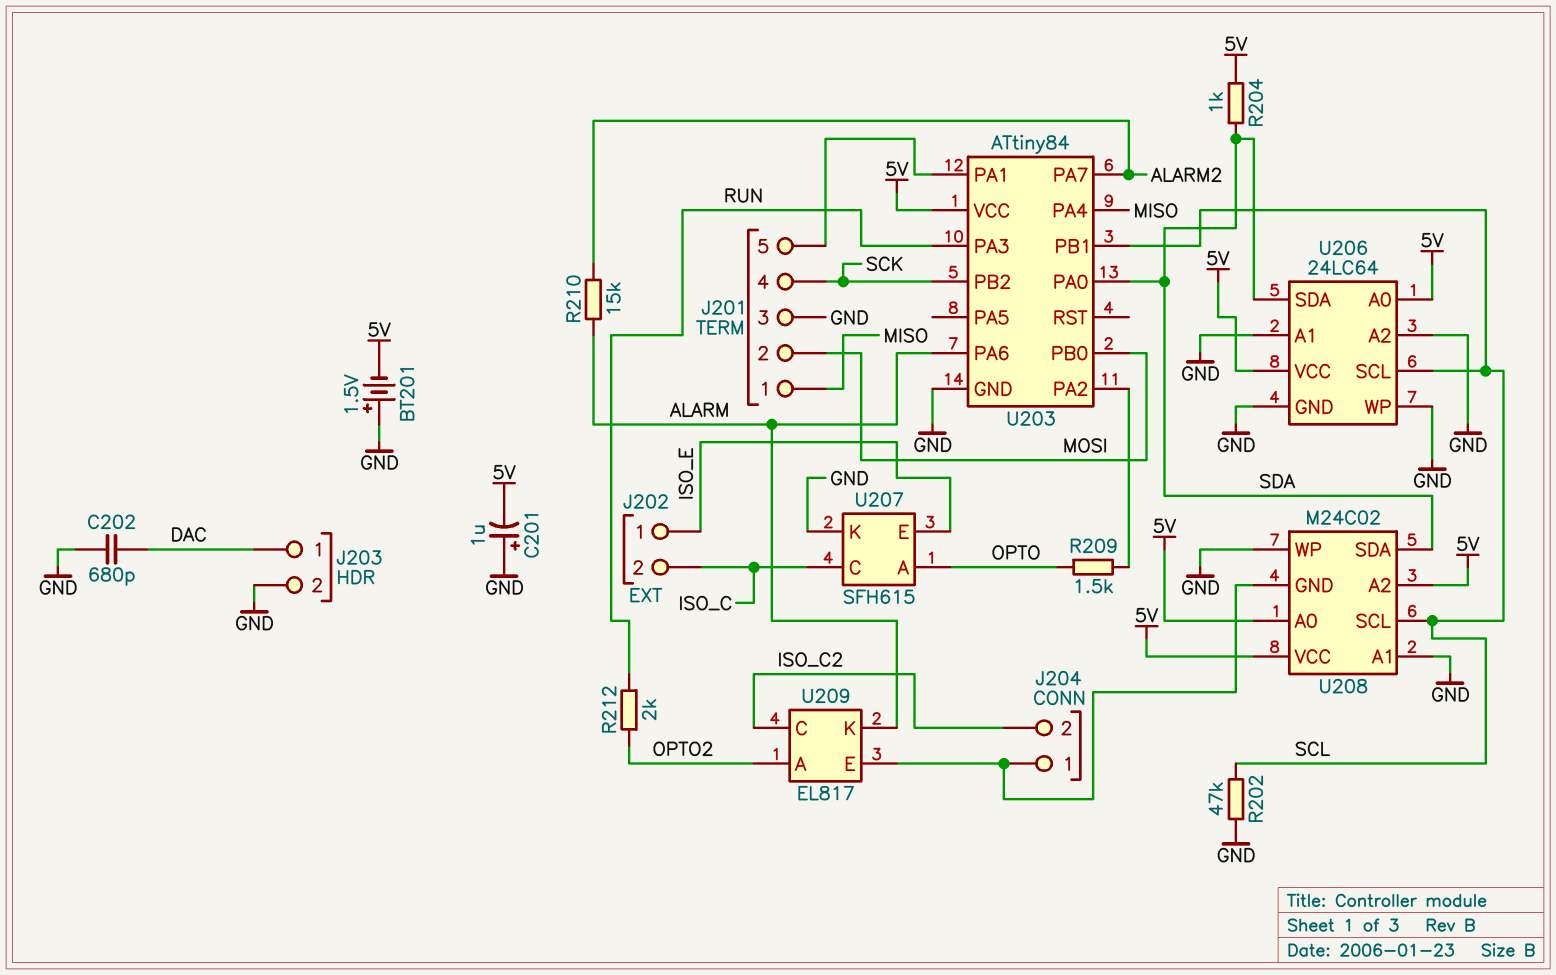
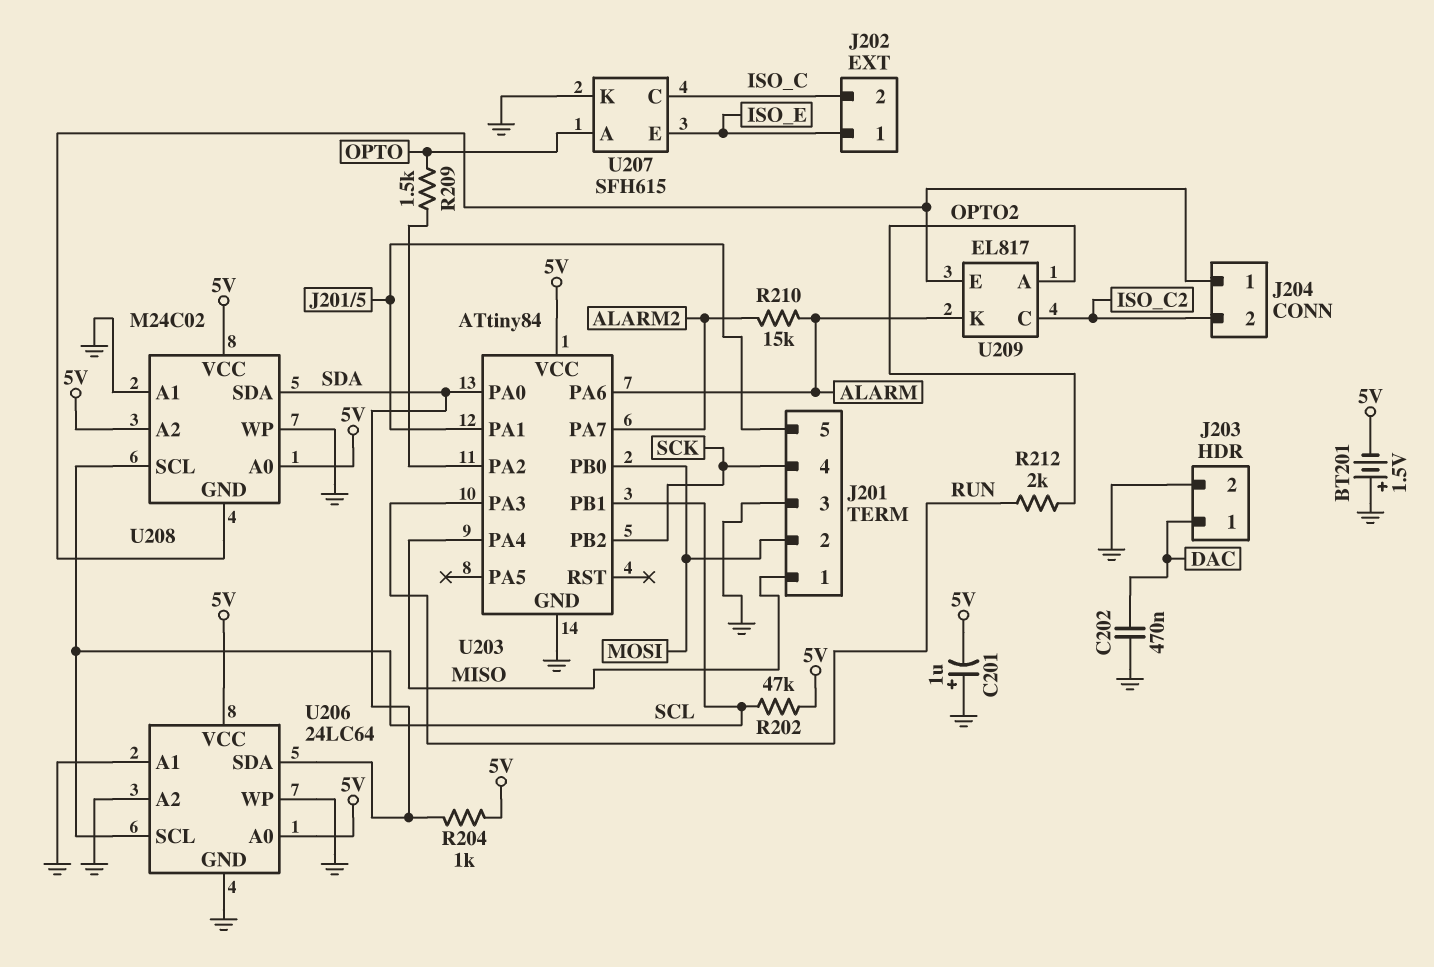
C202: 680pF (DAC, GND) -> 470nF (DAC, GND)
R202: 47k (GND, SCL) -> 47k (5V, SCL)

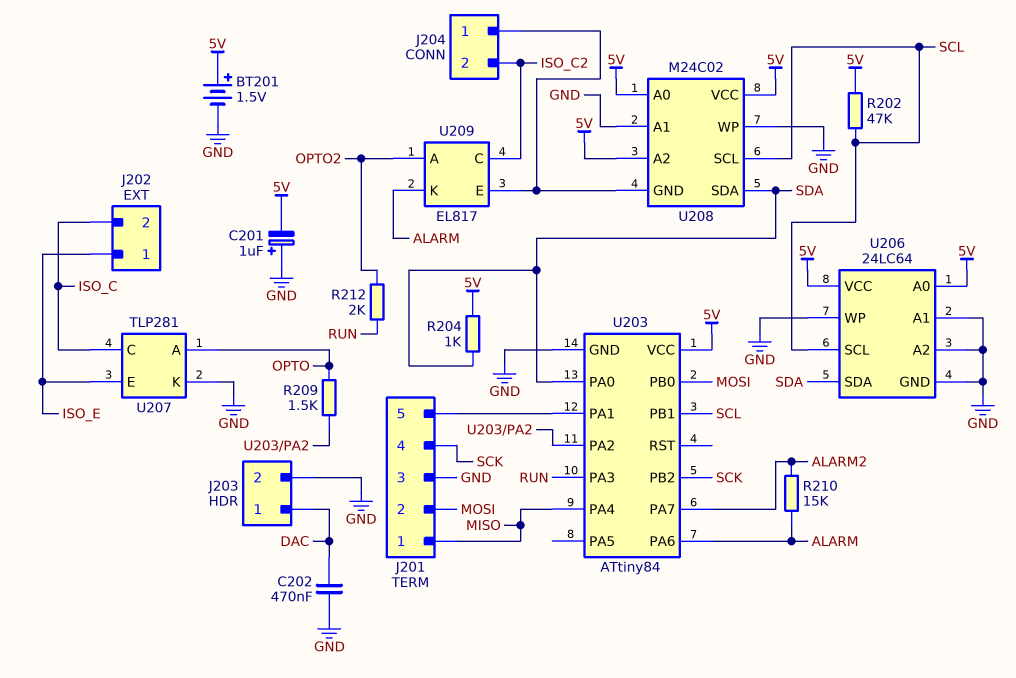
BT201: 1.5V (plus GND, minus 5V) -> 1.5V (plus 5V, minus GND)
U207: SFH615 -> TLP281

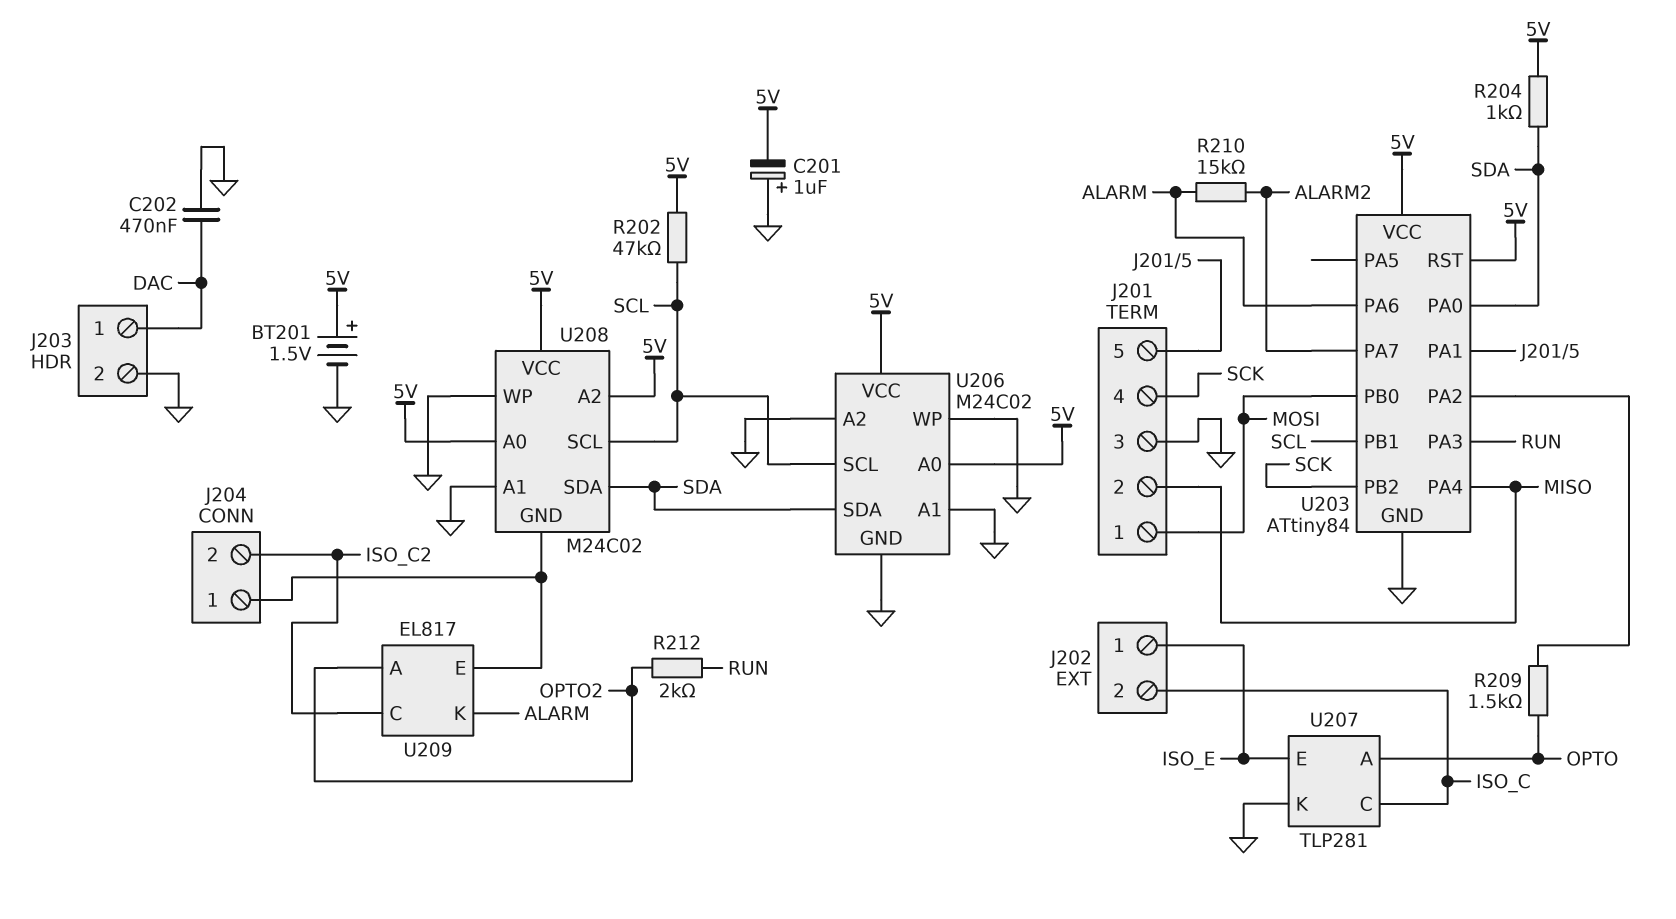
J201 pin 1: MISO -> MOSI
J201 pin 2: MOSI -> MISO
U203 pin RST: none -> 5V
U206: 24LC64 -> M24C02

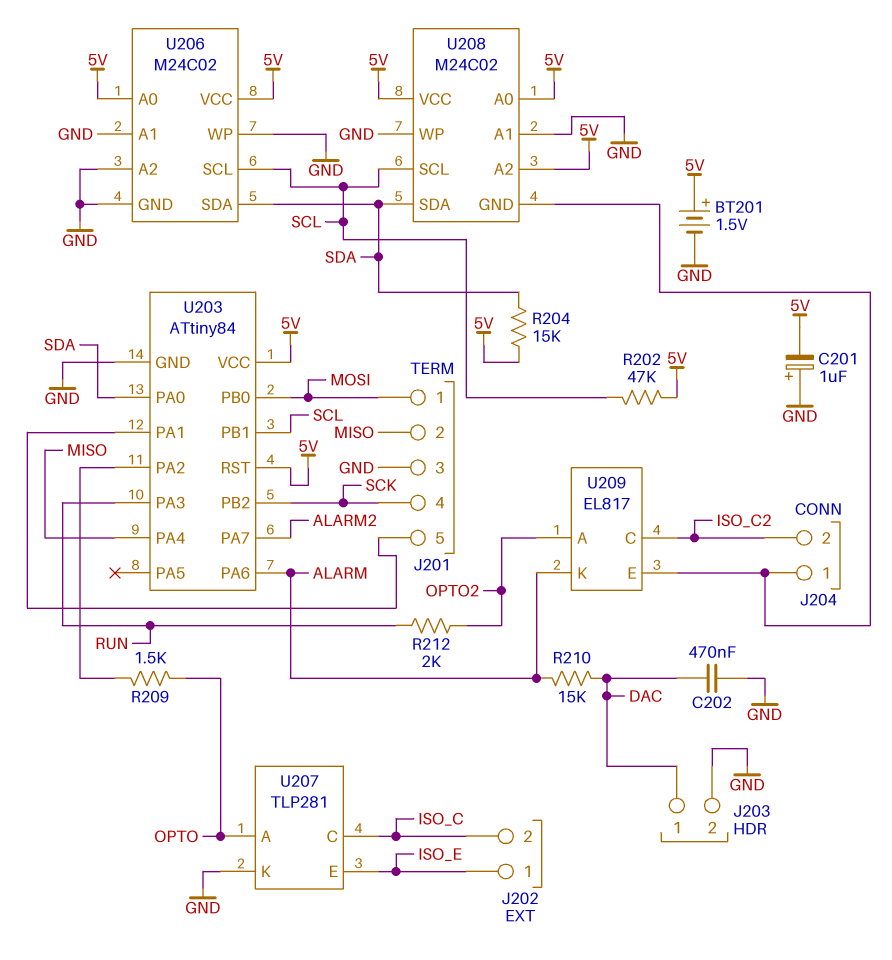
R204: 1k (5V, SDA) -> 15k (5V, SDA)
R210: 15k (ALARM, ALARM2) -> 15k (ALARM, DAC)

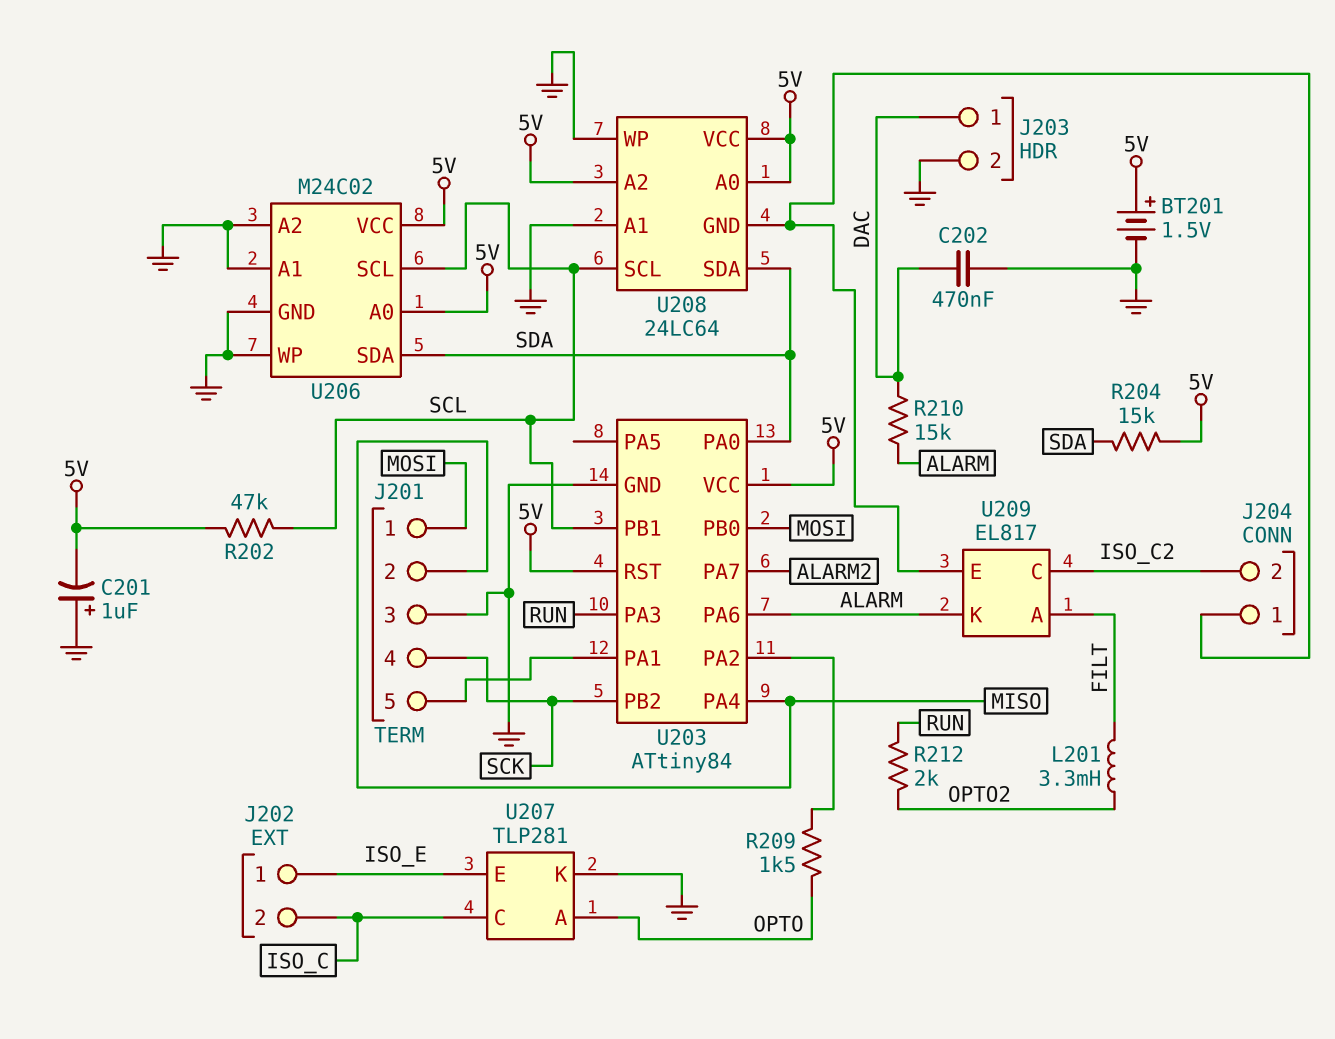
L201: none -> 3.3mH (FILT, OPTO2)
U208: M24C02 -> 24LC64
U209 pin A: OPTO2 -> FILT

